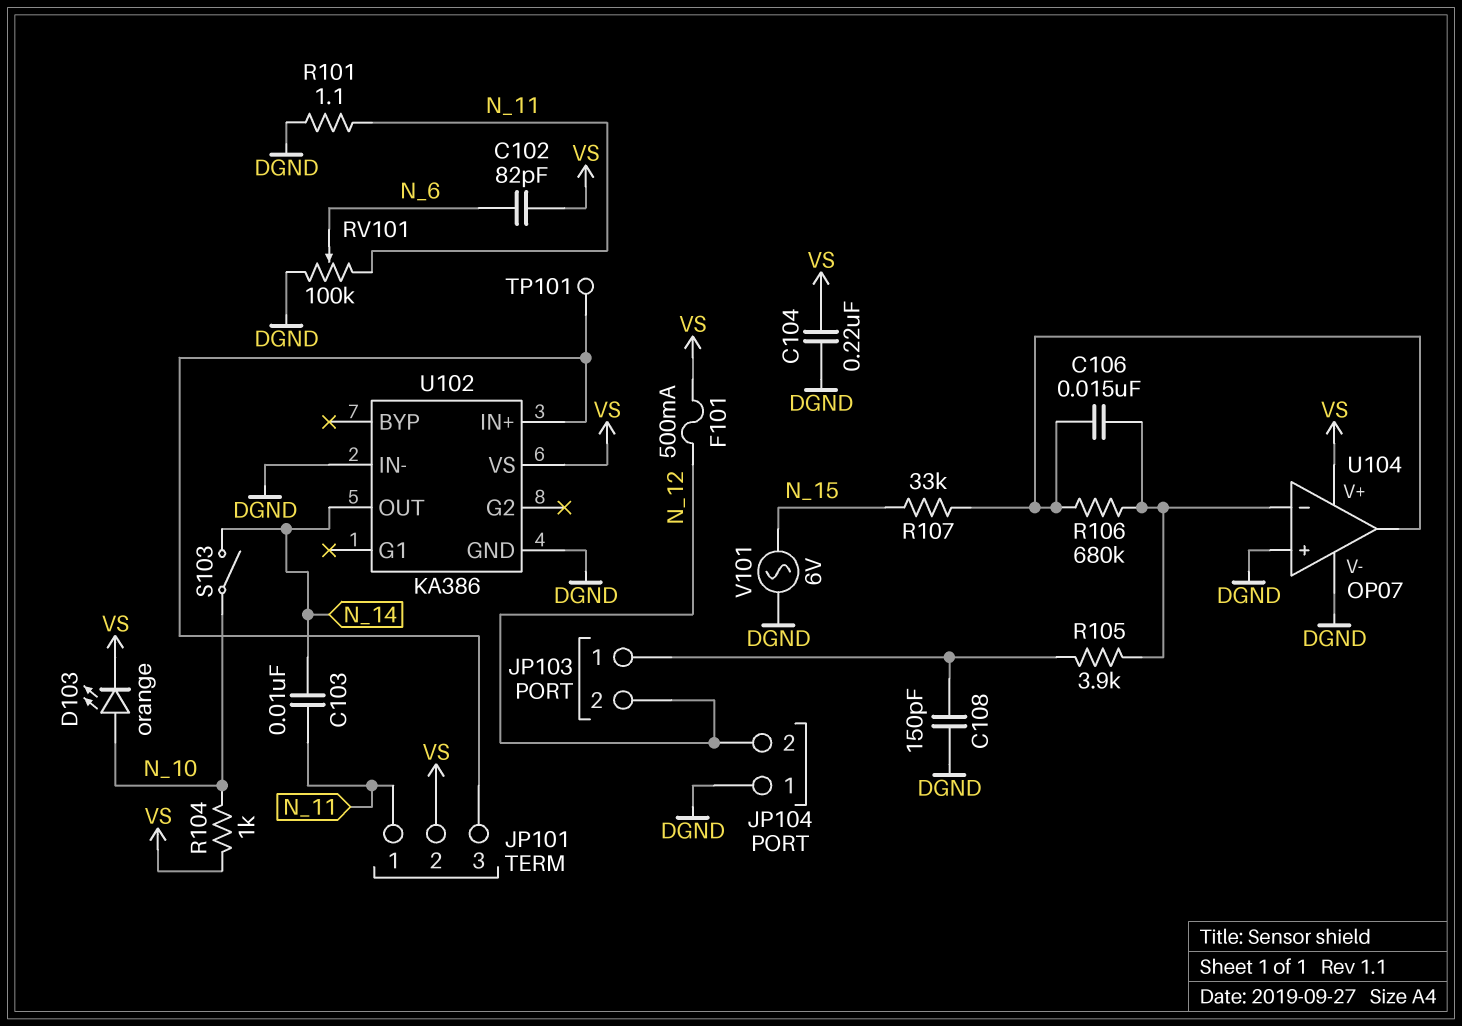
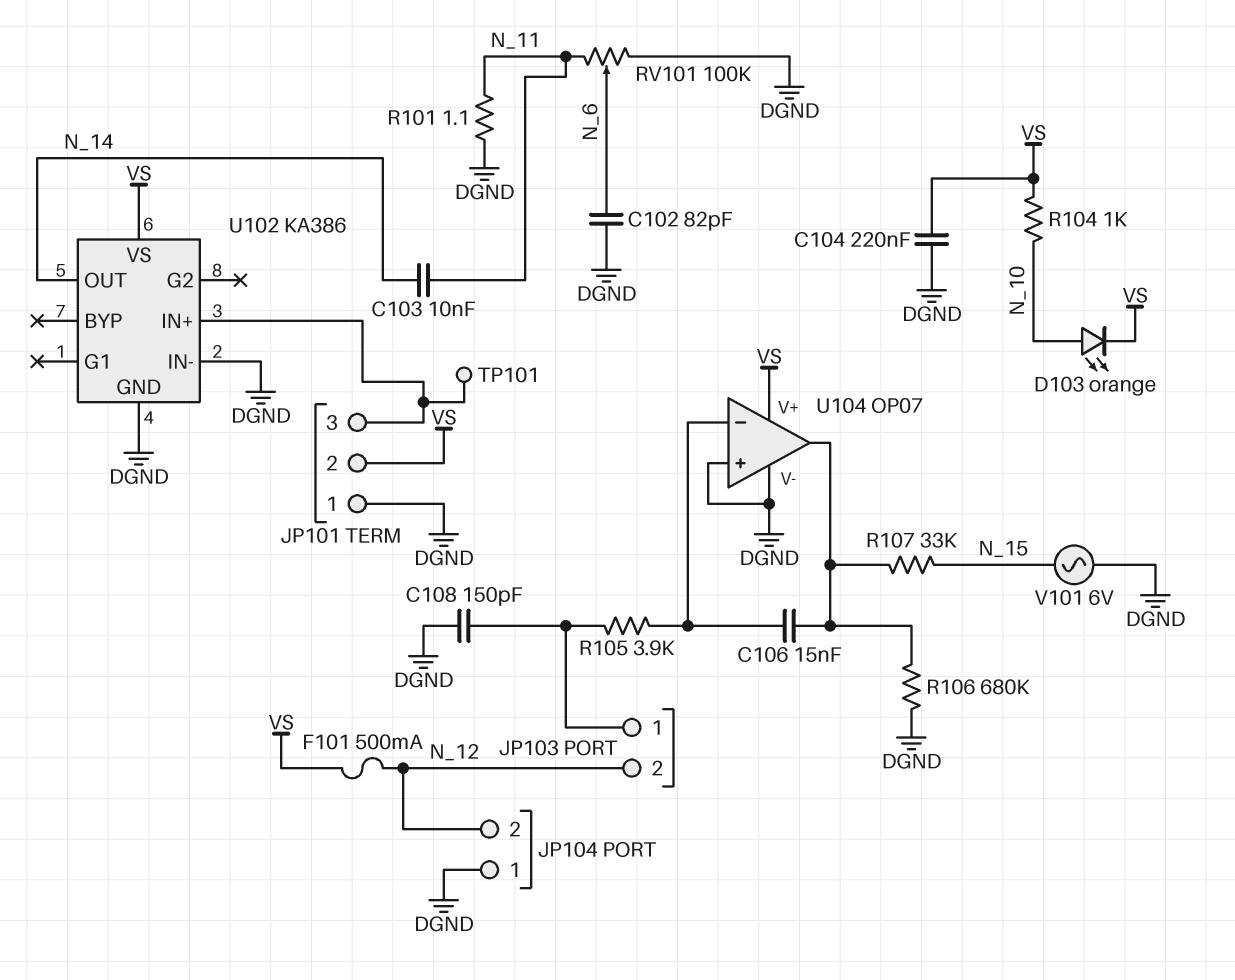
C102: 82pF (N_6, VS) -> 82pF (DGND, N_6)
JP101 pin 1: N_11 -> DGND
R106: 680k (U104/in-, U104/out) -> 680k (DGND, U104/out)
S103: switch (N_10, N_14) -> none

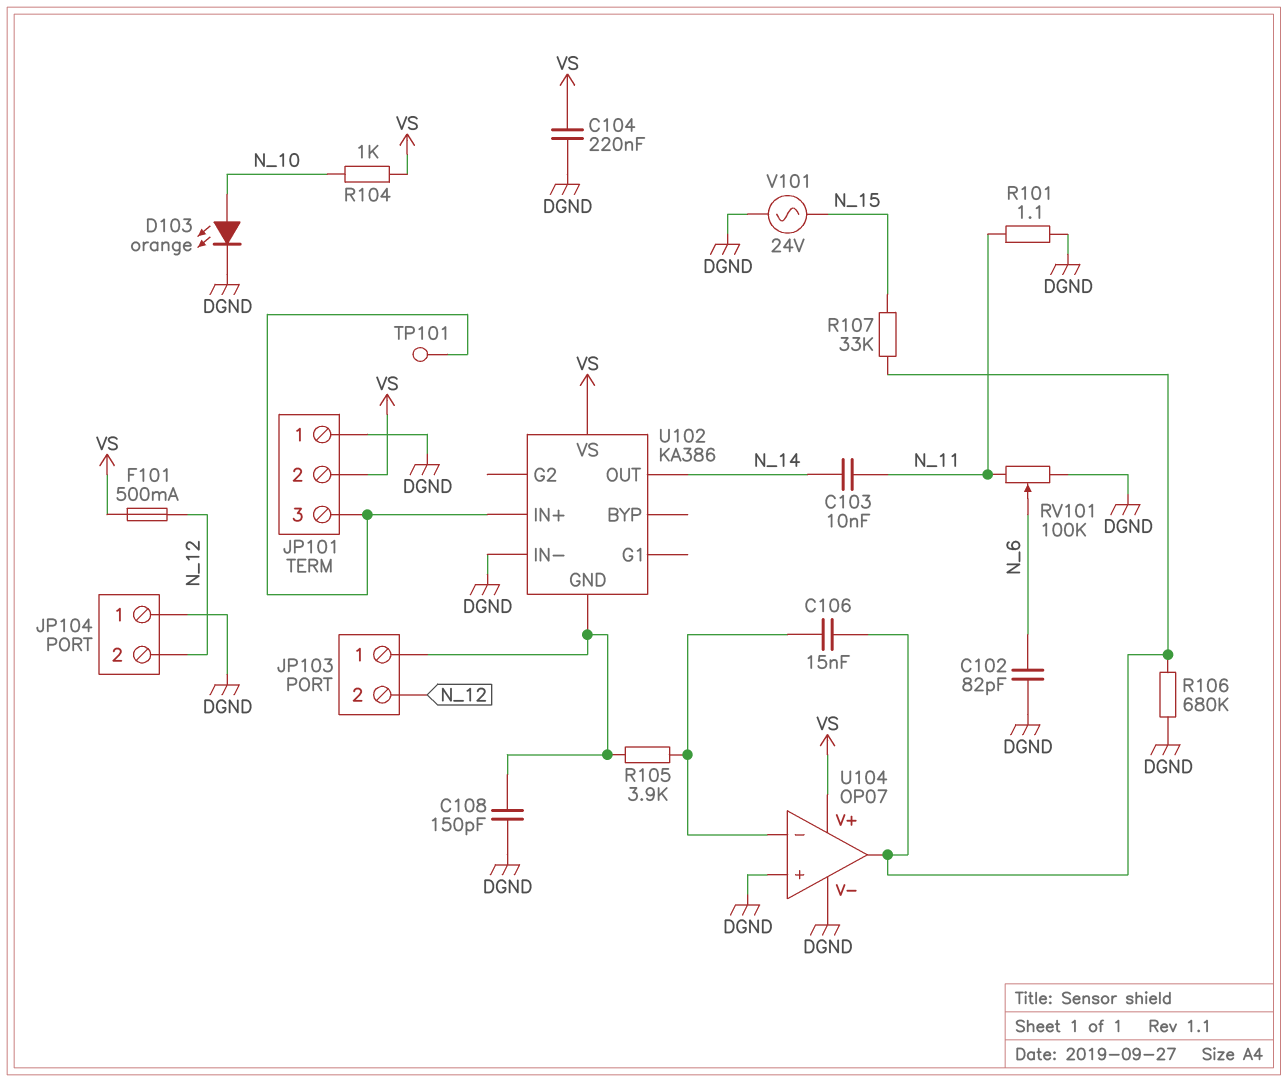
D103: LED orange (A N_10, K VS) -> LED orange (A N_10, K DGND)
U102 pin GND: DGND -> JP103/1
V101: AC 6V (DGND, N_15) -> AC 24V (DGND, N_15)

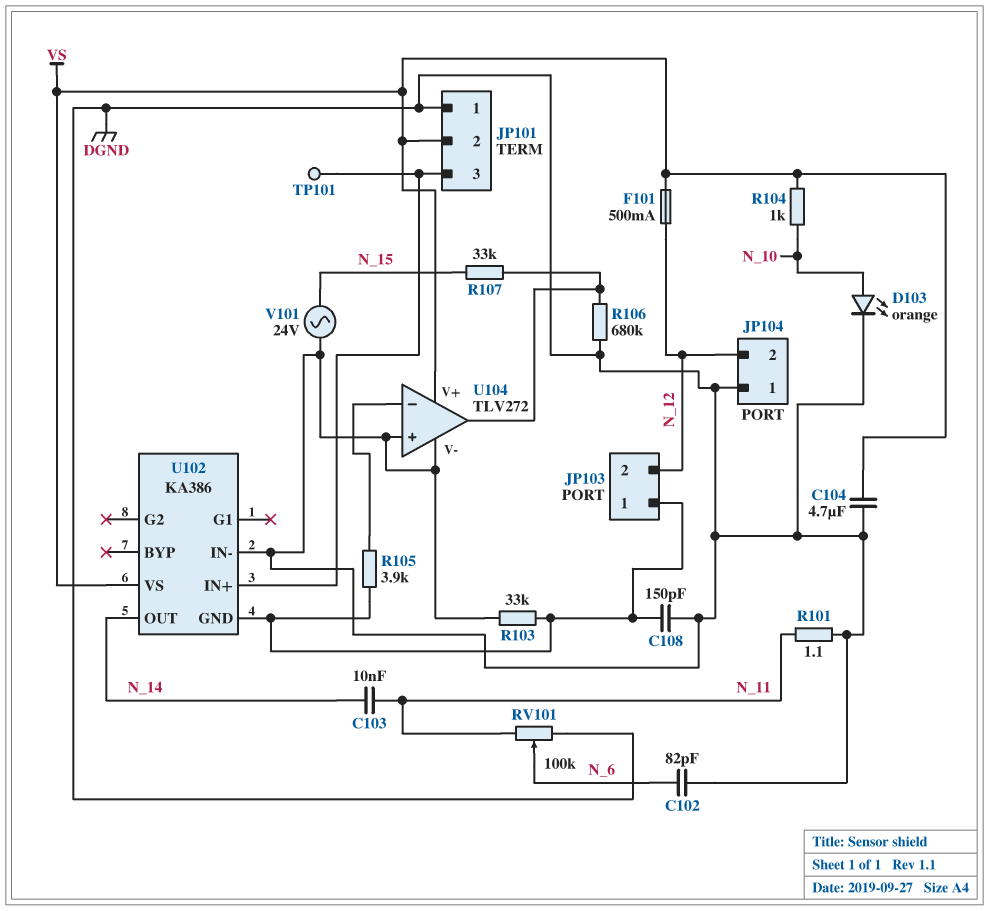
C104: 220nF (DGND, VS) -> 4.7uF (DGND, VS)
C106: 15nF (U104/in-, U104/out) -> none
R103: none -> 33k (DGND, JP103/1)
U104: OP07 -> TLV272

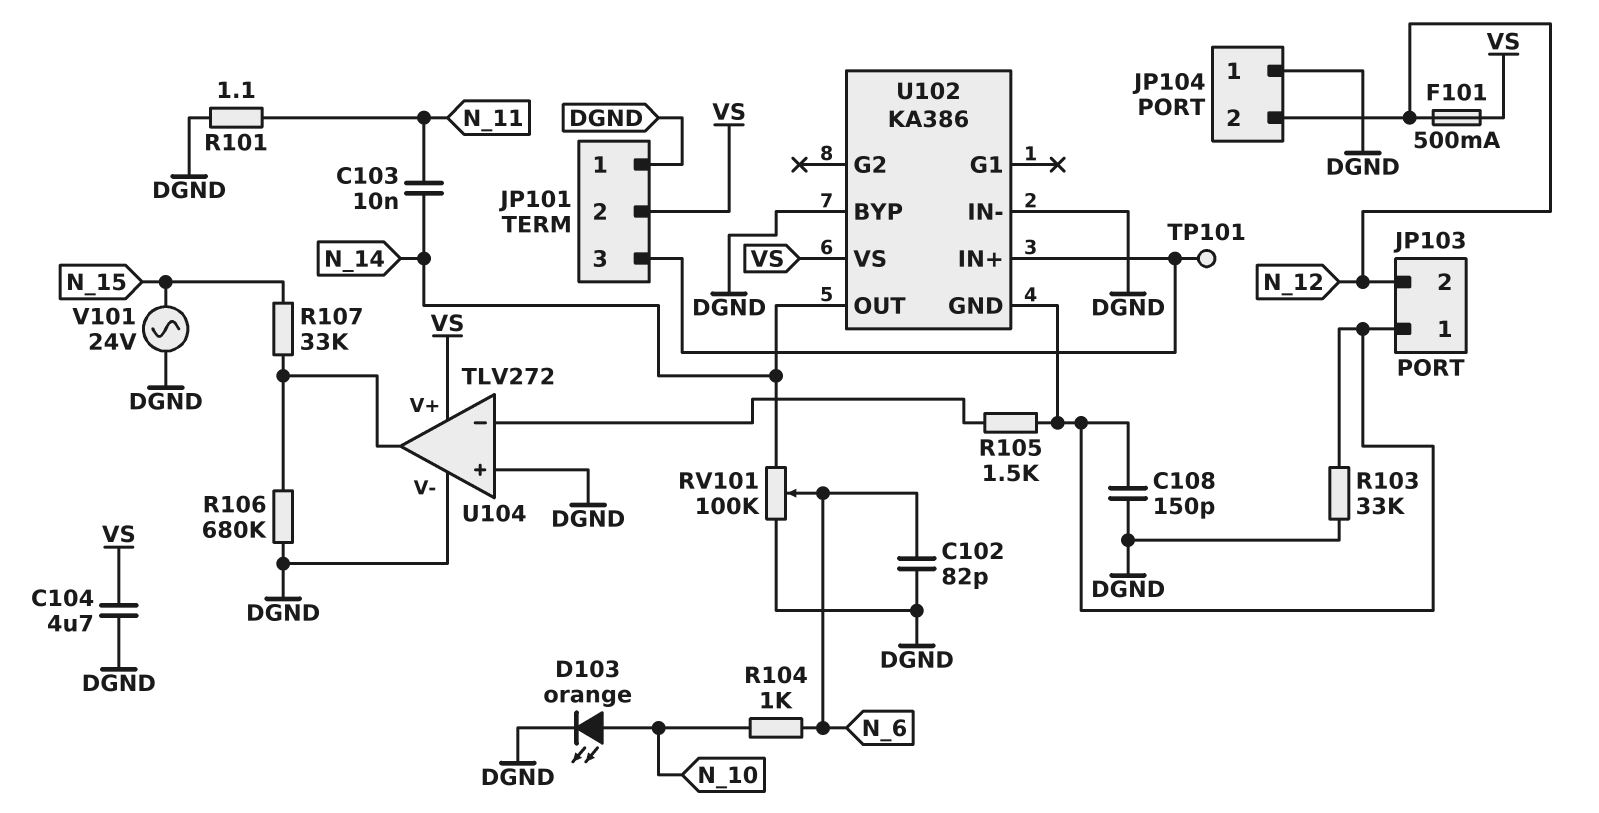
R104: 1k (N_10, VS) -> 1k (N_6, N_10)
R105: 3.9k (JP103/1, U104/in-) -> 1.5k (JP103/1, U104/in-)
RV101: 100k (DGND, N_11, wiper N_6) -> 100k (DGND, N_14, wiper N_6)
U102 pin BYP: none -> DGND

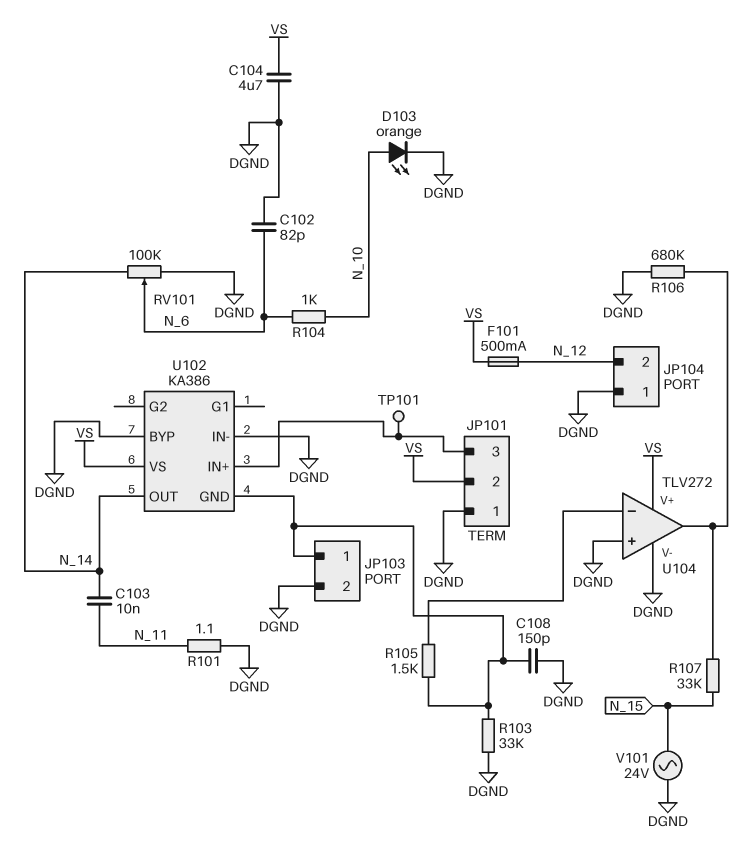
JP103 pin 2: N_12 -> DGND

